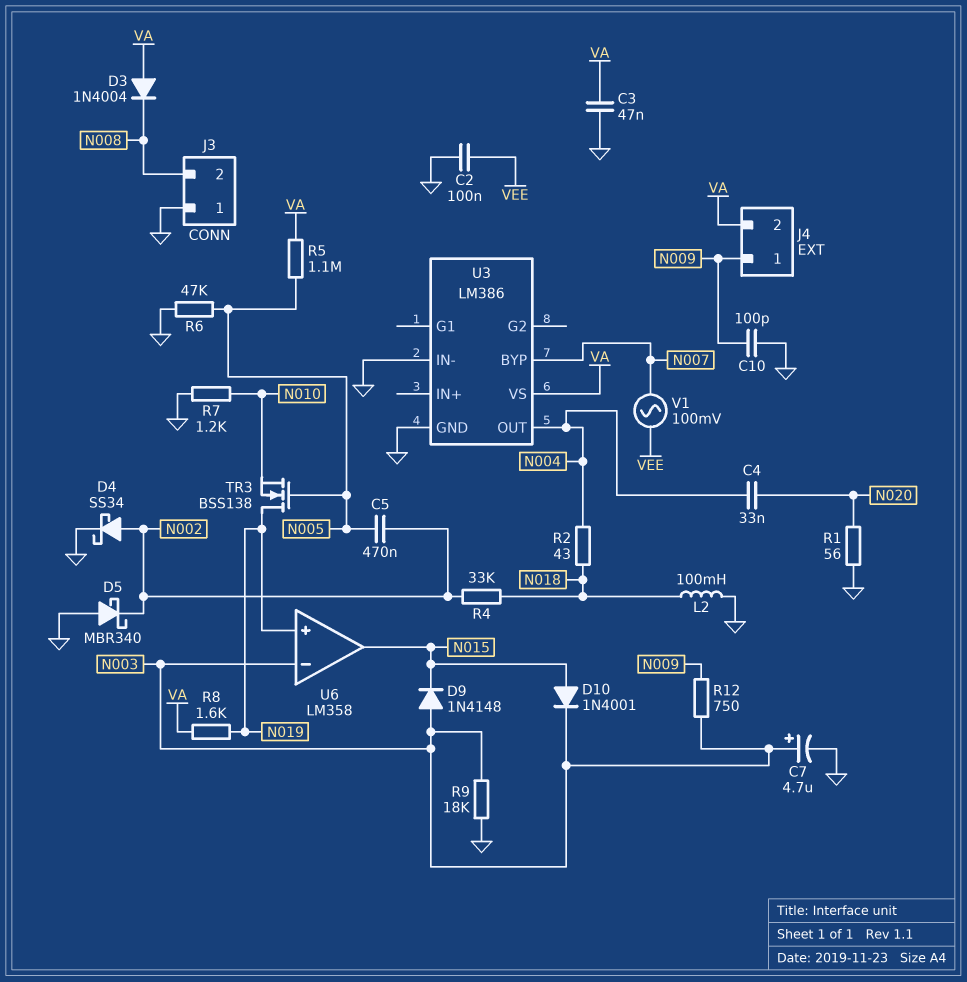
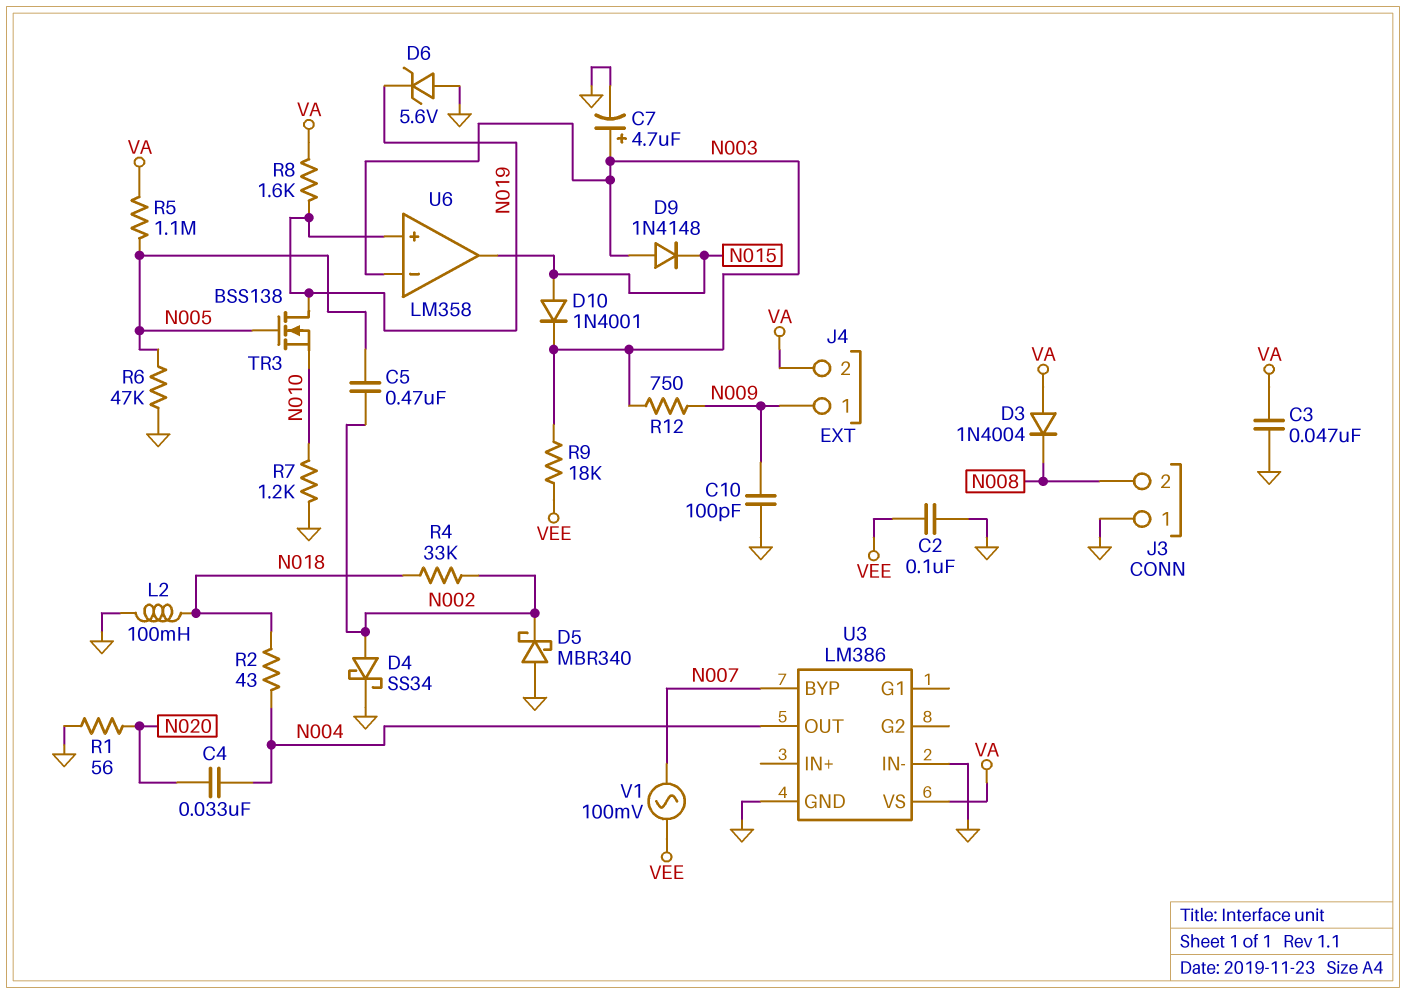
D6: none -> zener 5.6V (A GND, K N019)
R9: 18k (GND, N003) -> 18k (N003, VEE)

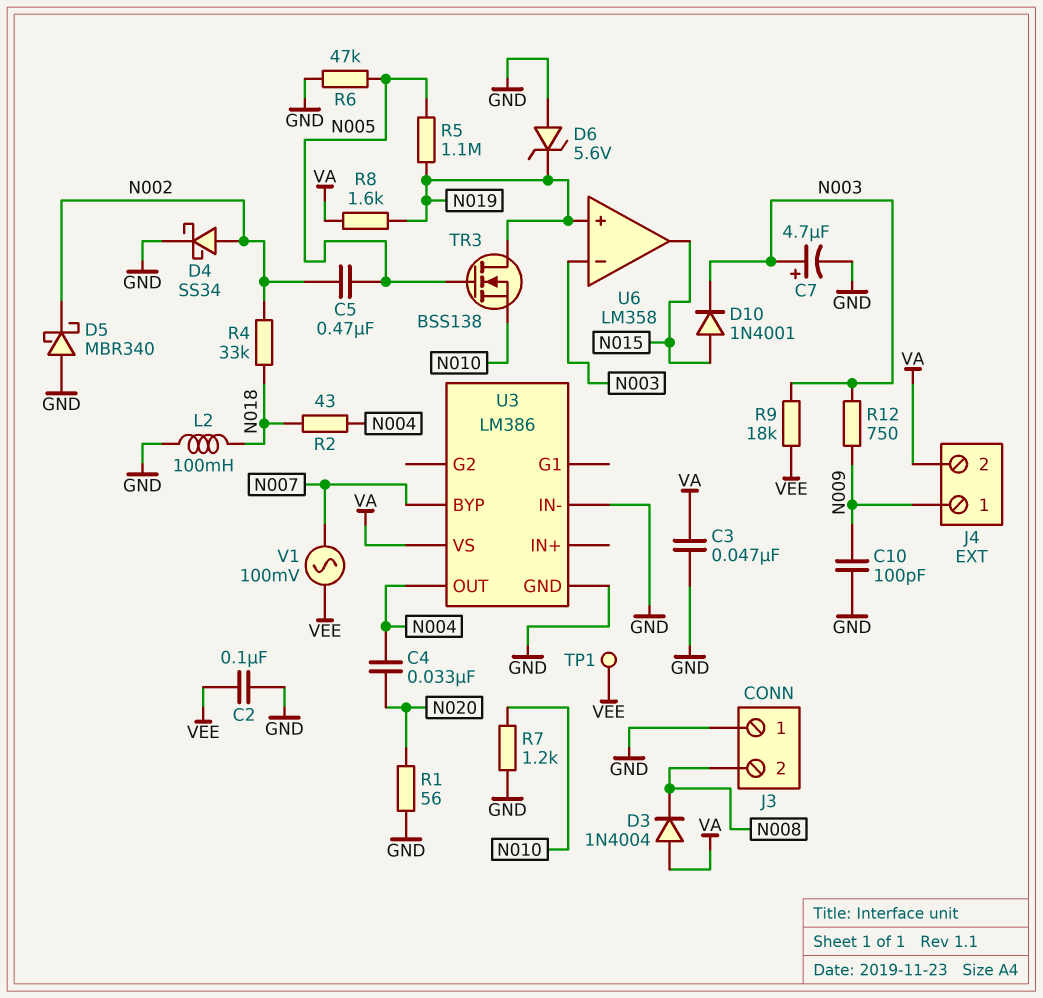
D9: diode 1N4148 (A N003, K N015) -> none
R5: 1.1M (N005, VA) -> 1.1M (N005, N019)
TP1: none -> test point (VEE)

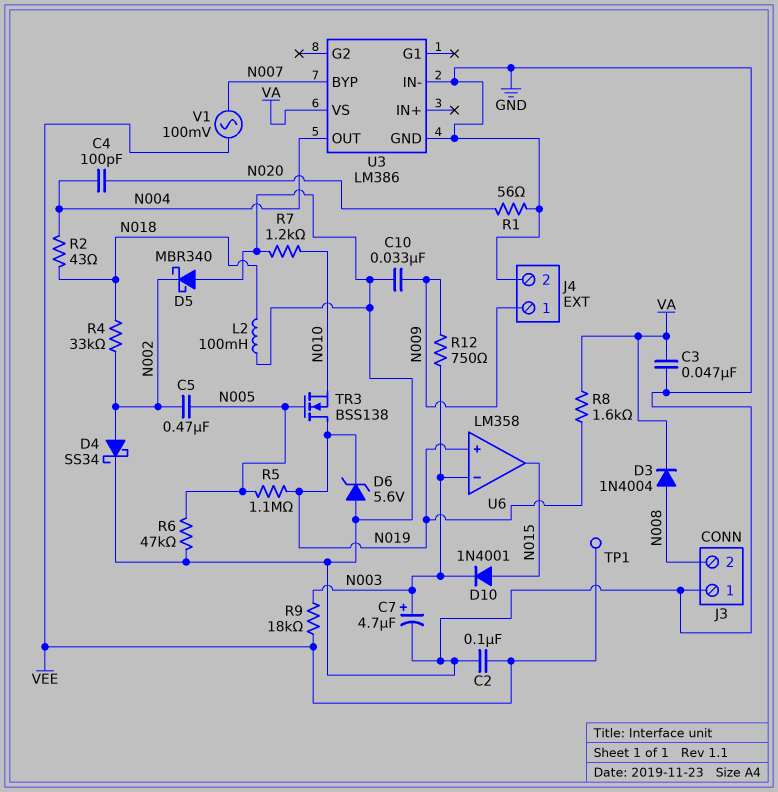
C4: 33nF (N004, N020) -> 100pF (N004, N020)
C10: 100pF (GND, N009) -> 33nF (GND, N009)
D3: diode 1N4004 (A VA, K N008) -> diode 1N4004 (A N008, K VA)
J4 pin 2: VA -> GND

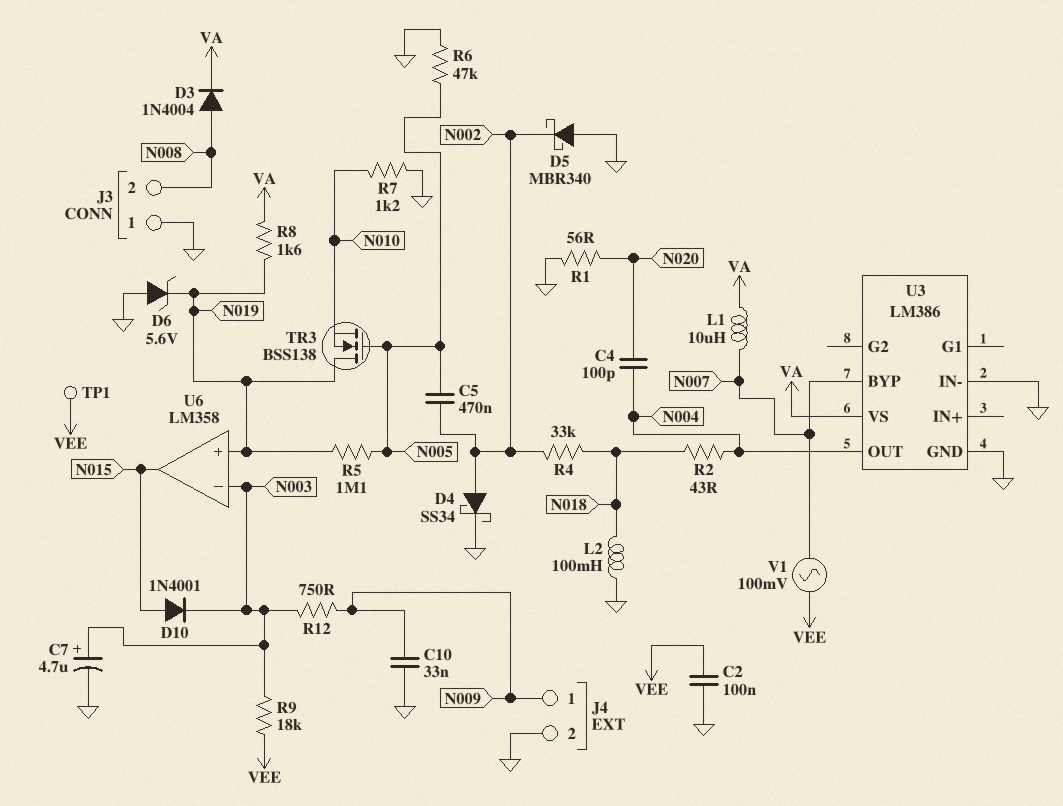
C3: 47nF (GND, VA) -> none
L1: none -> 10uH (N007, VA)

